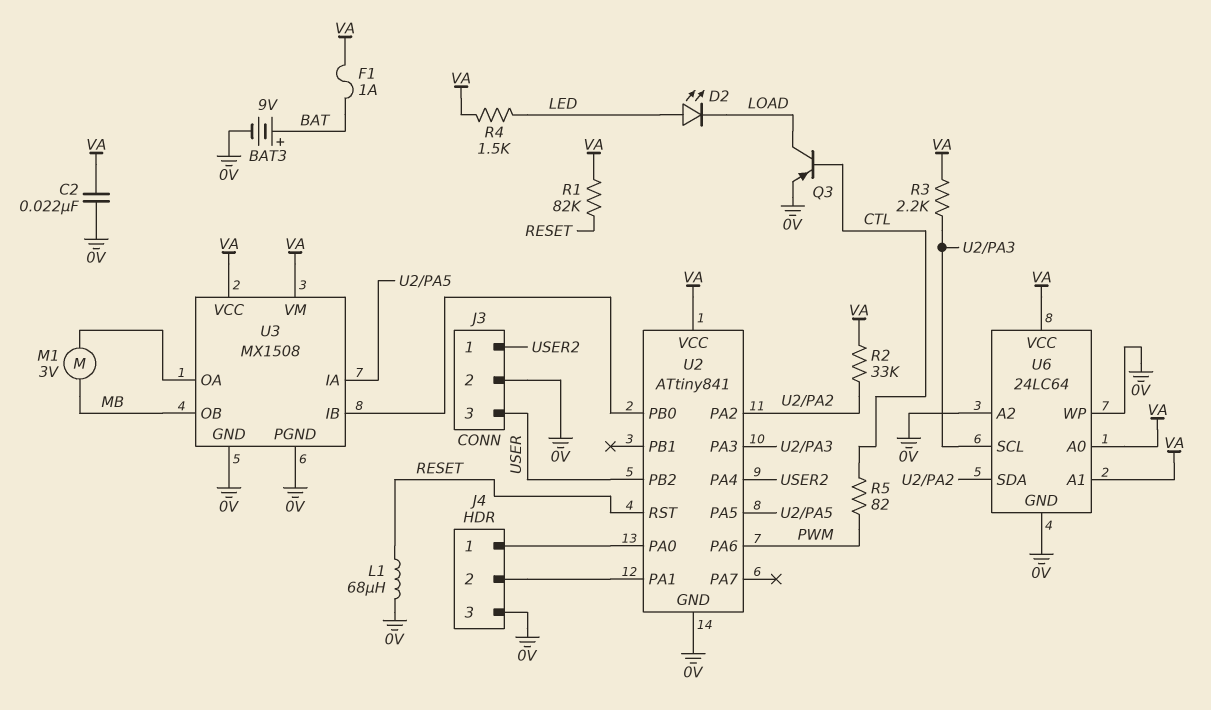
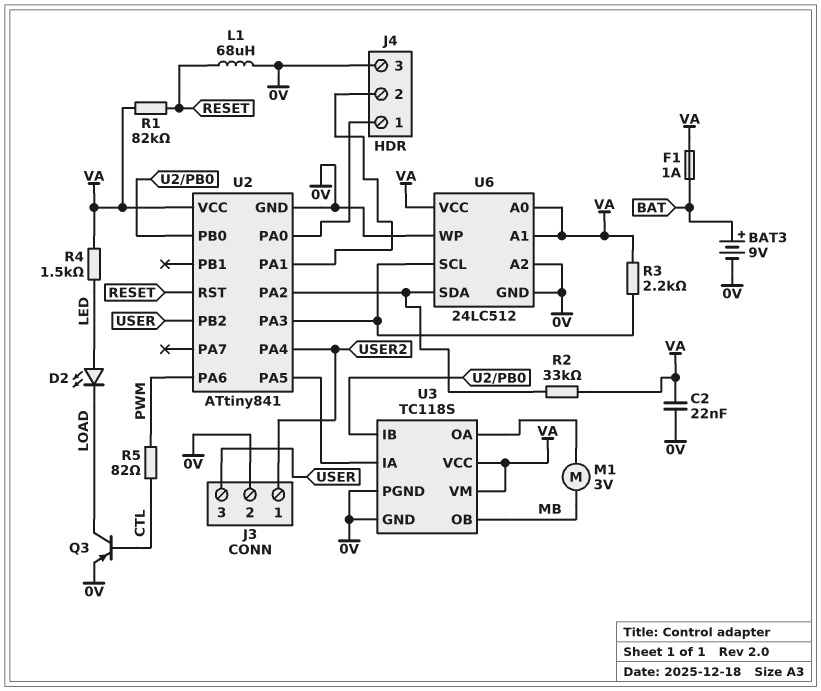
U3: MX1508 -> TC118S
U6: 24LC64 -> 24LC512

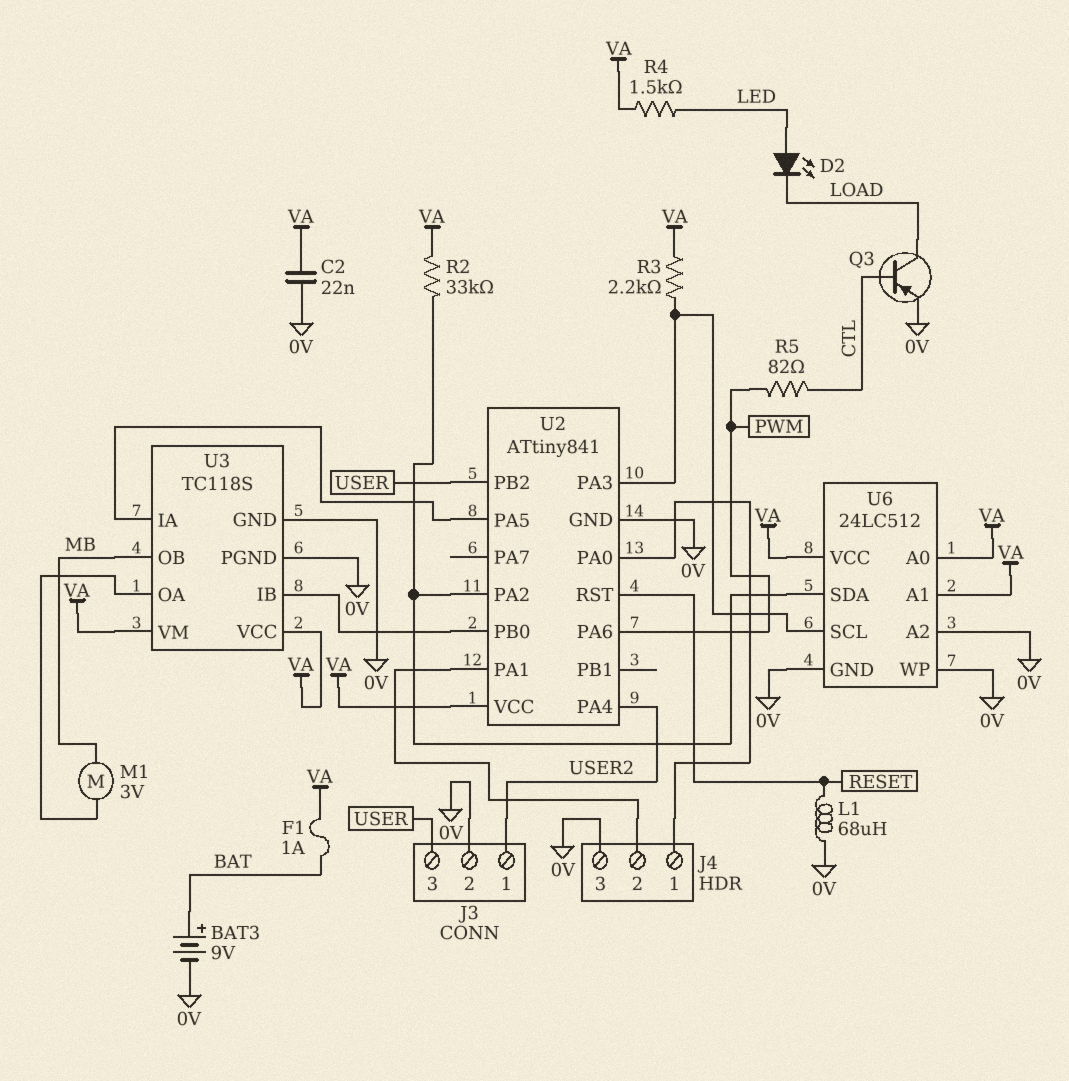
R1: 82k (RESET, VA) -> none

